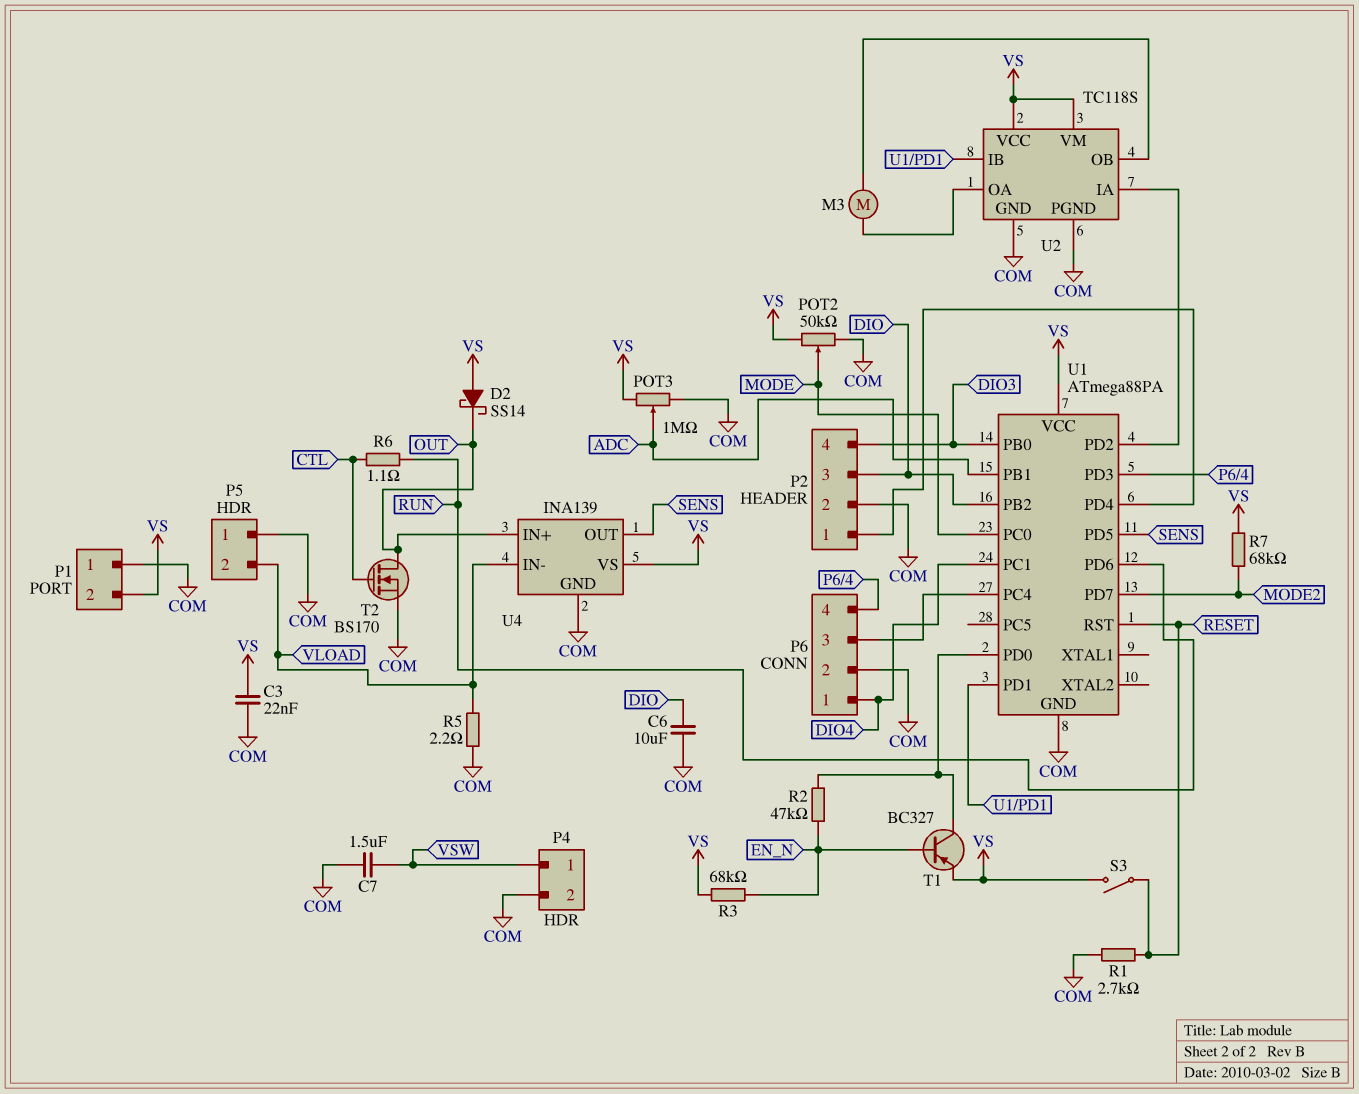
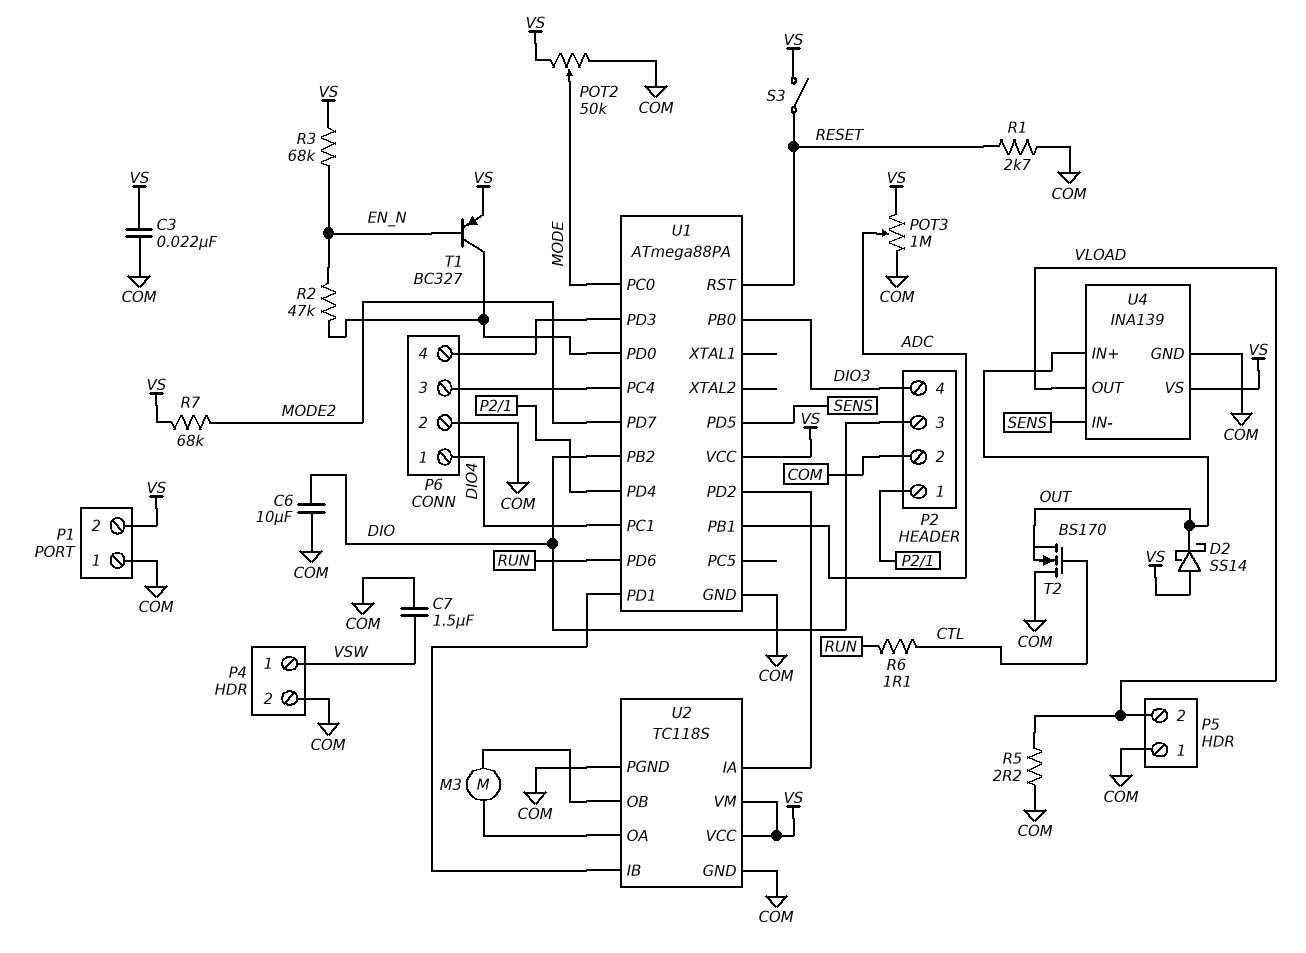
T2: NMOS BS170 (G CTL, D OUT, S COM) -> NMOS BS170 (G CTL, D COM, S OUT)
U4 pin IN-: VLOAD -> SENS
U4 pin OUT: SENS -> VLOAD

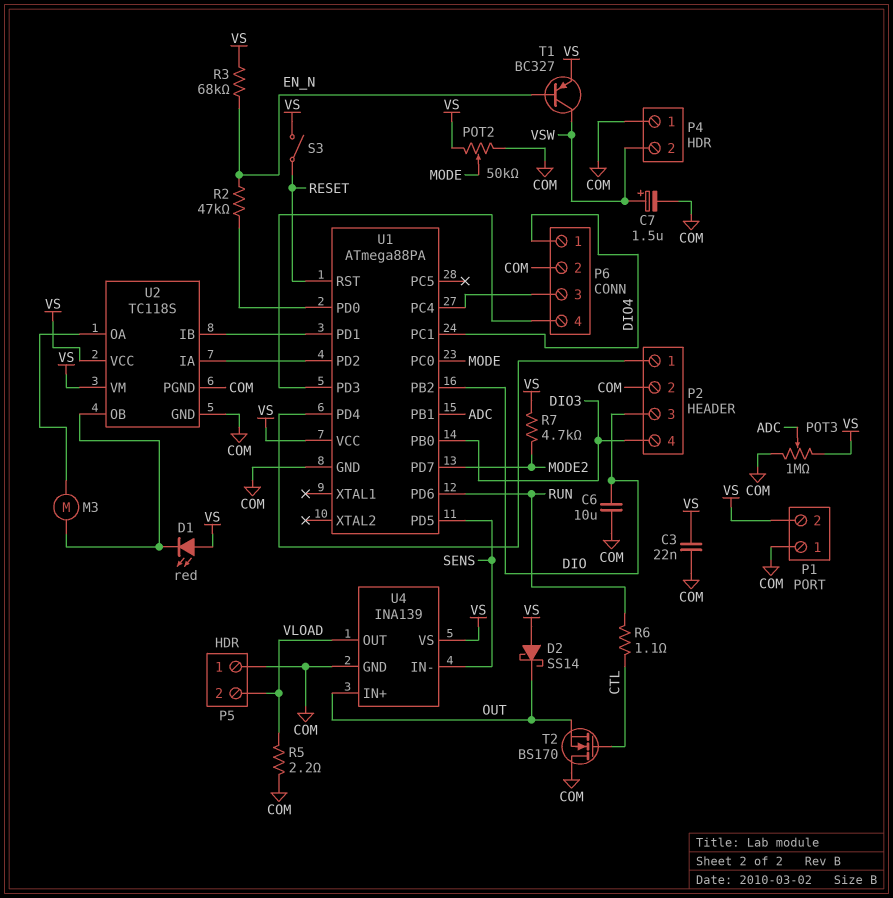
C7: 1.5uF (COM, VSW) -> 1.5uF (plus VSW, minus COM)
D1: none -> LED red (A VS, K U2/OB)
P4 pin 1: VSW -> COM
P4 pin 2: COM -> VSW
R1: 2.7k (COM, RESET) -> none
R7: 68k (MODE2, VS) -> 4.7k (MODE2, VS)
T1: PNP BC327 (B EN_N, C U1/PD0, E VS) -> PNP BC327 (B EN_N, C VSW, E VS)

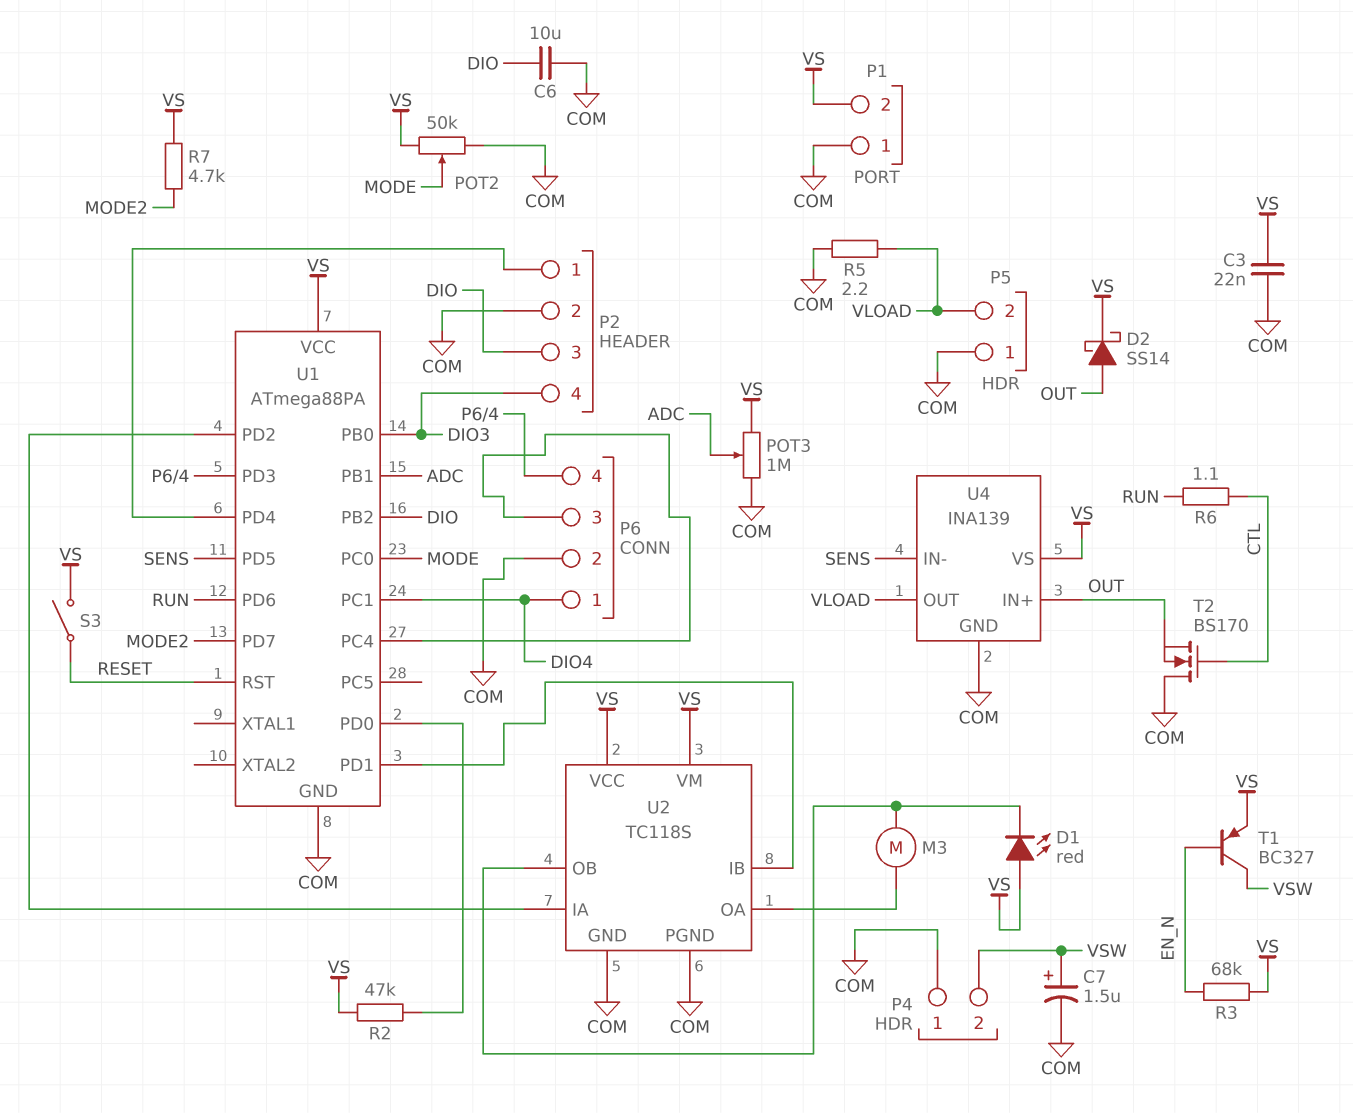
D2: schottky SS14 (A VS, K OUT) -> schottky SS14 (A OUT, K VS)
R2: 47k (EN_N, U1/PD0) -> 47k (U1/PD0, VS)

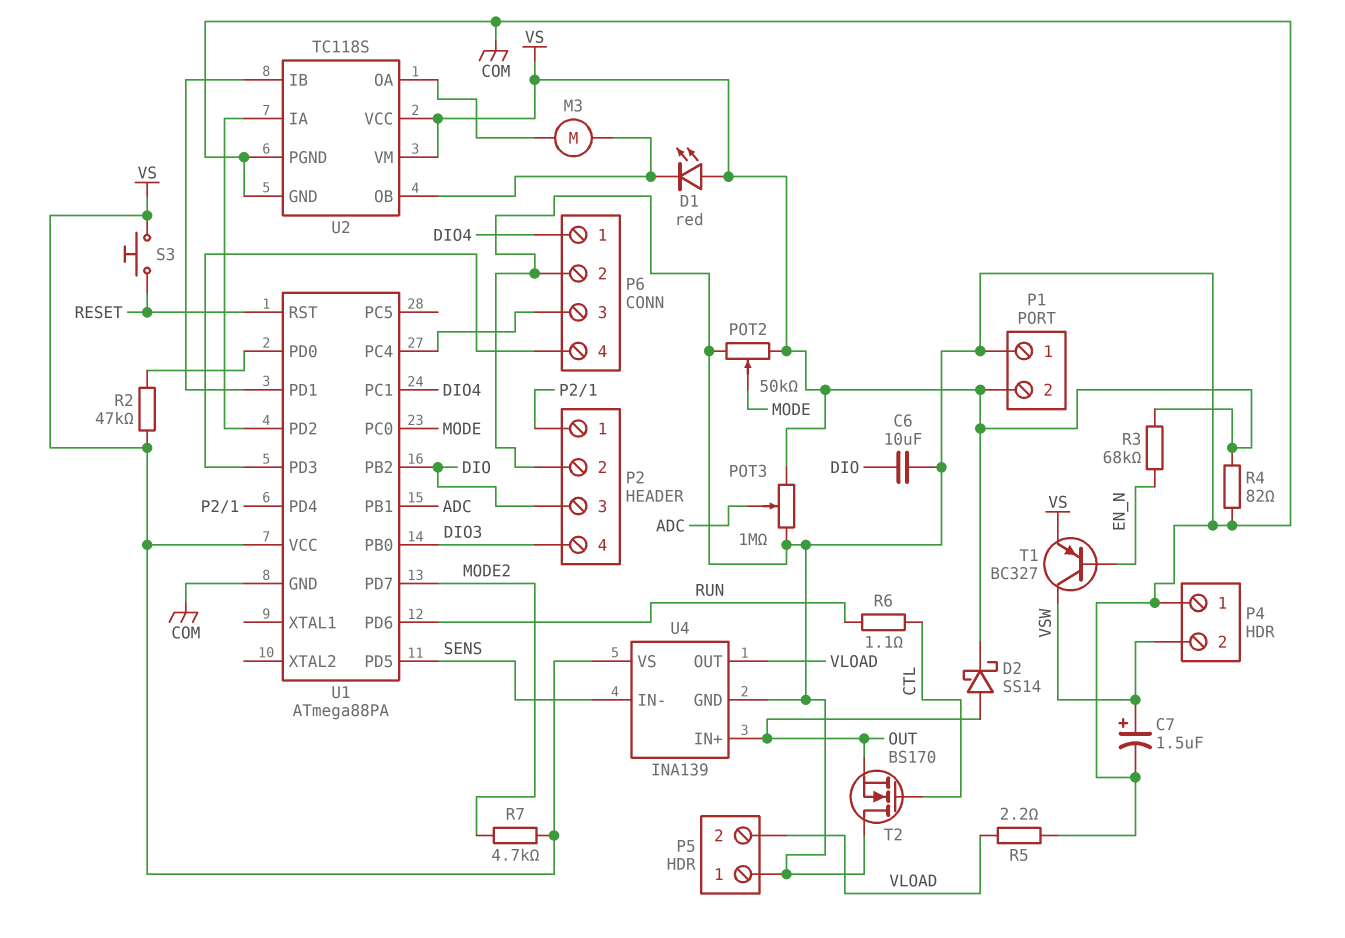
C3: 22nF (COM, VS) -> none
R4: none -> 82 (COM, VS)
S3: switch (RESET, VS) -> button (RESET, VS)

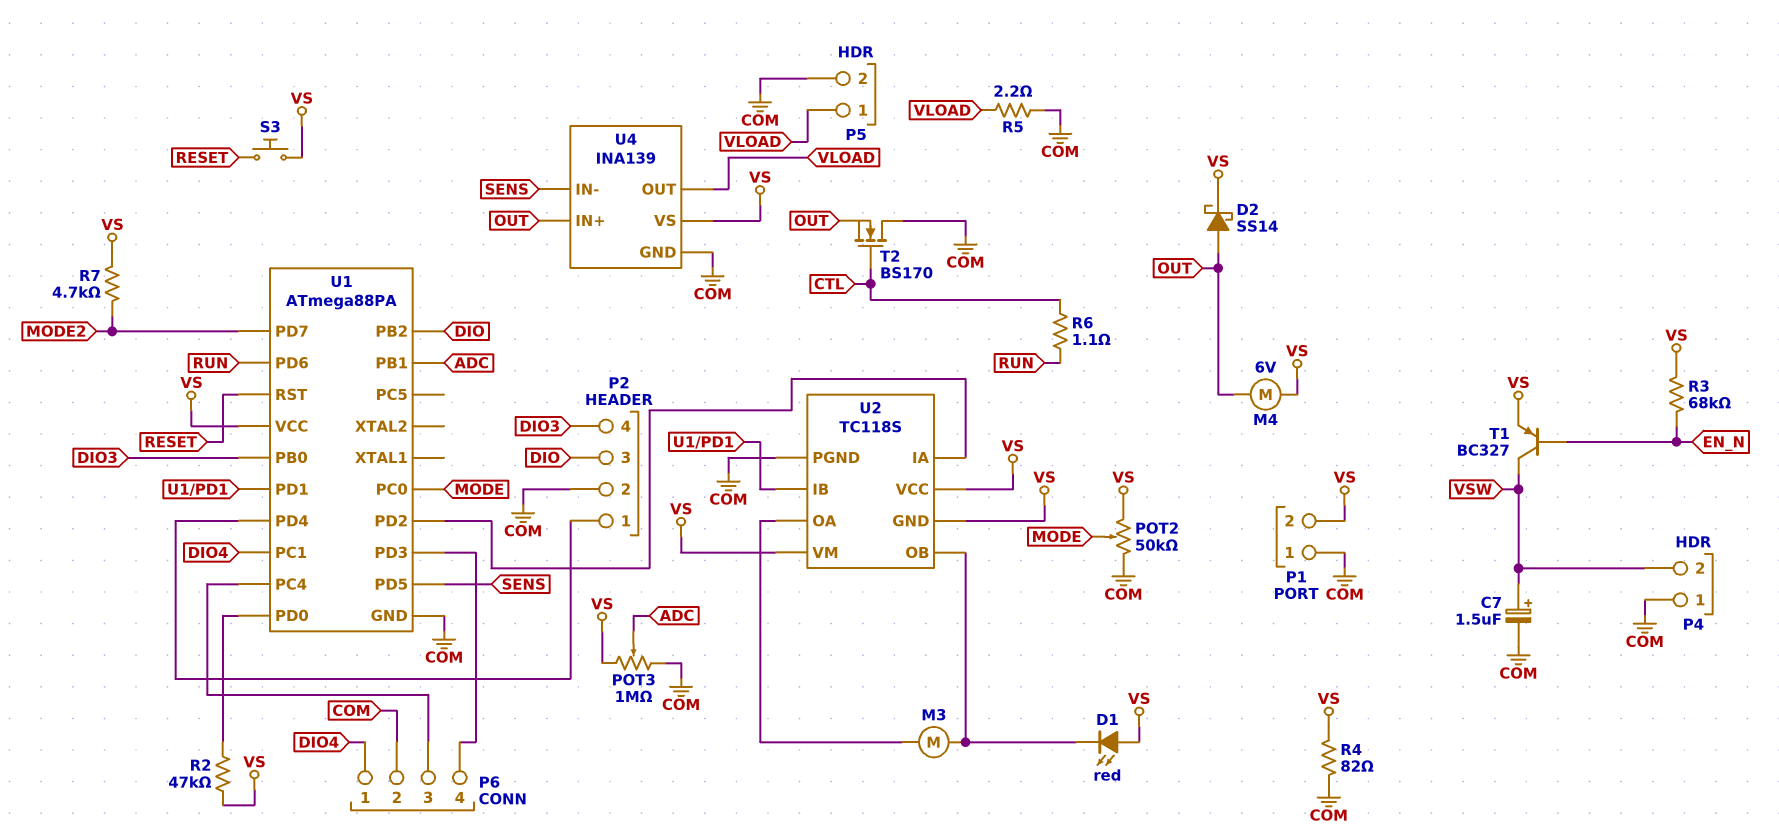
C6: 10uF (COM, DIO) -> none
M4: none -> motor 6V (OUT, VS)
P5 pin 1: COM -> VLOAD
P5 pin 2: VLOAD -> COM
U2 pin GND: COM -> VS

